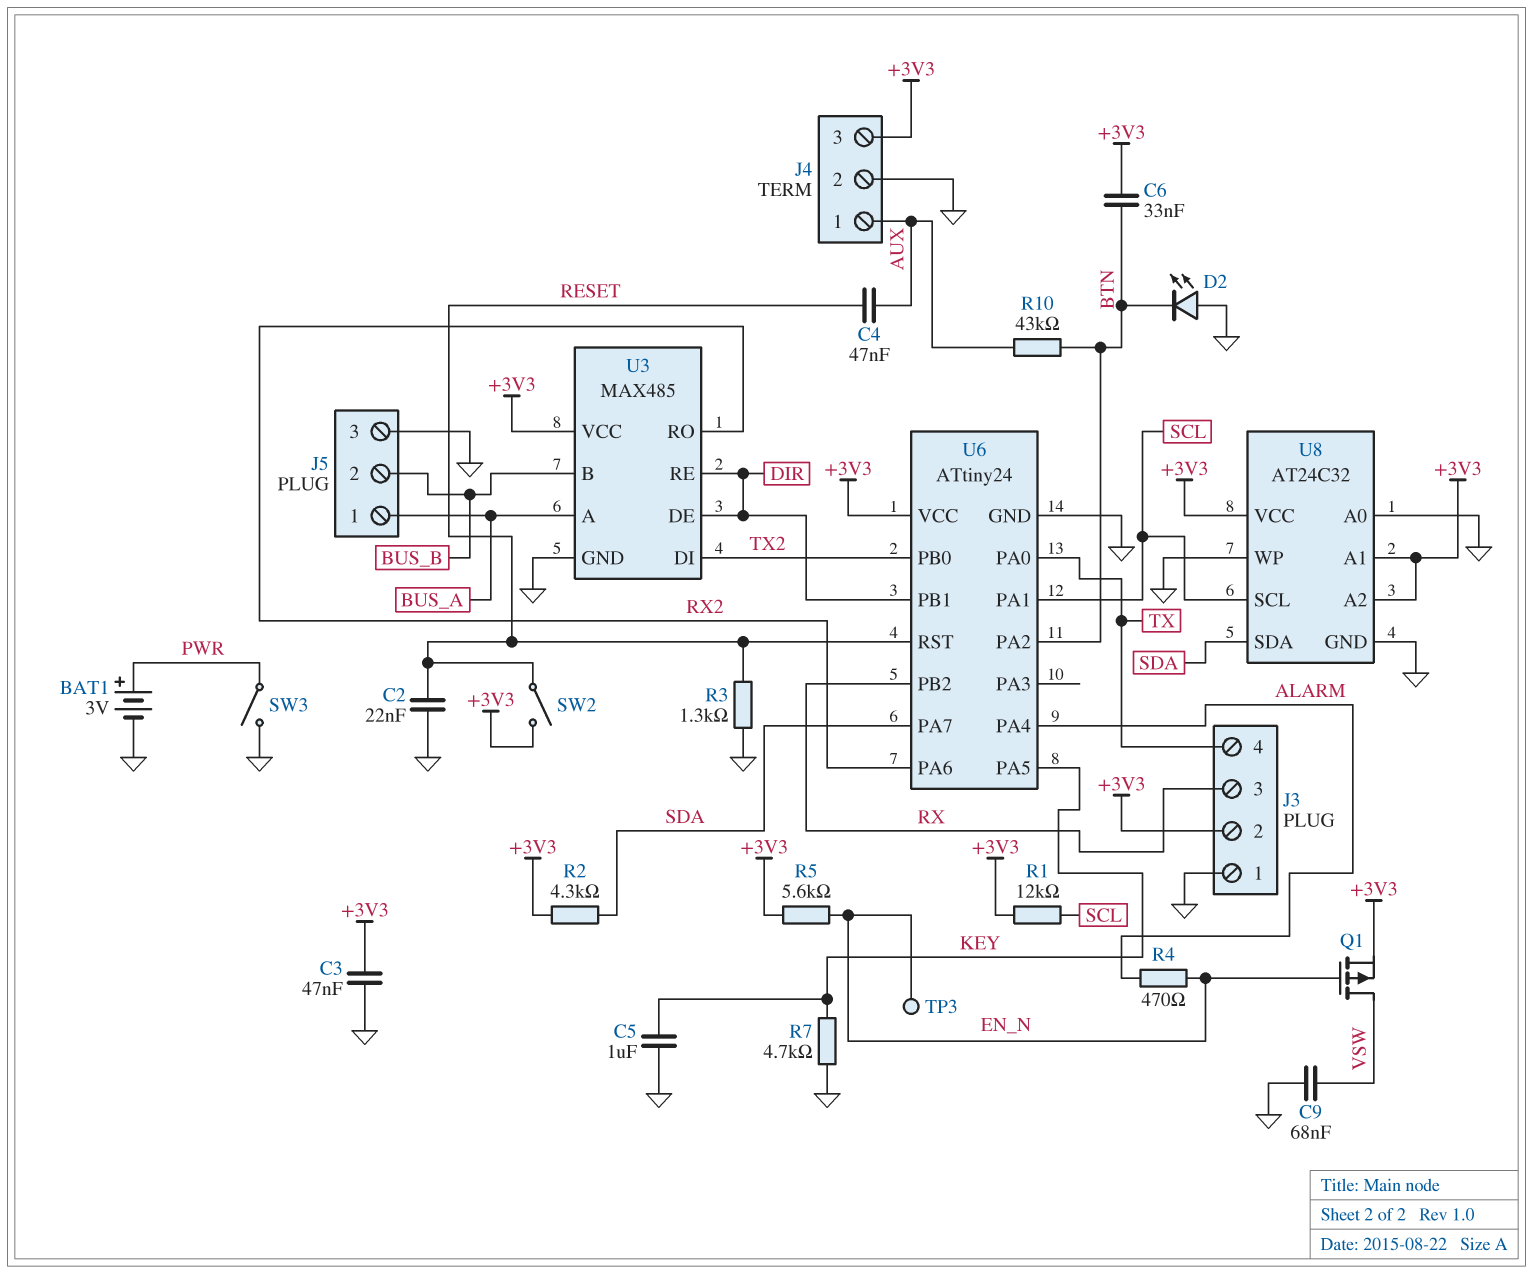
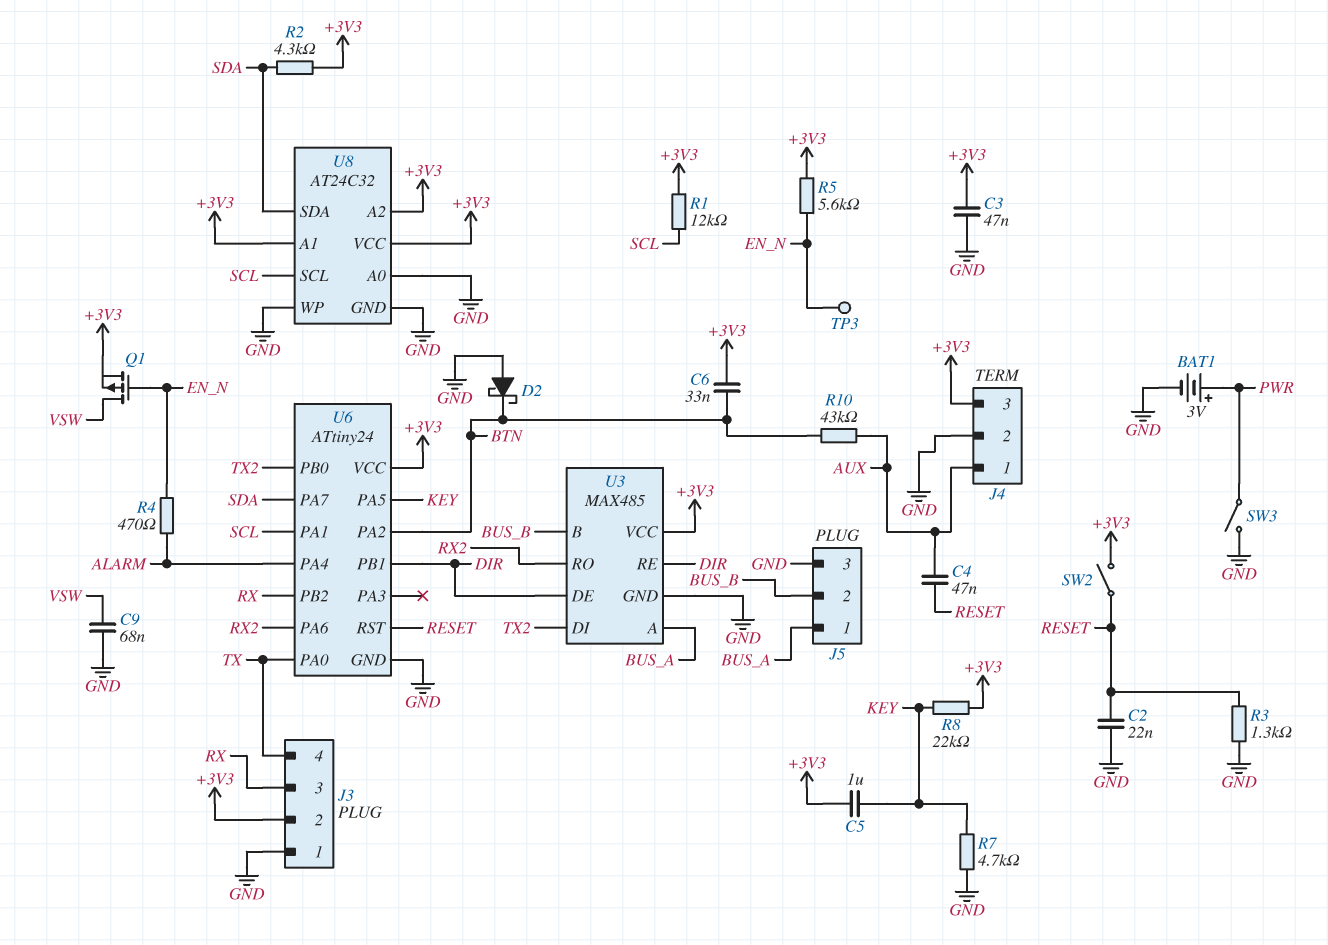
C5: 1uF (GND, KEY) -> 1uF (+3V3, KEY)
D2: LED (A GND, K BTN) -> schottky (A GND, K BTN)
R8: none -> 22k (+3V3, KEY)

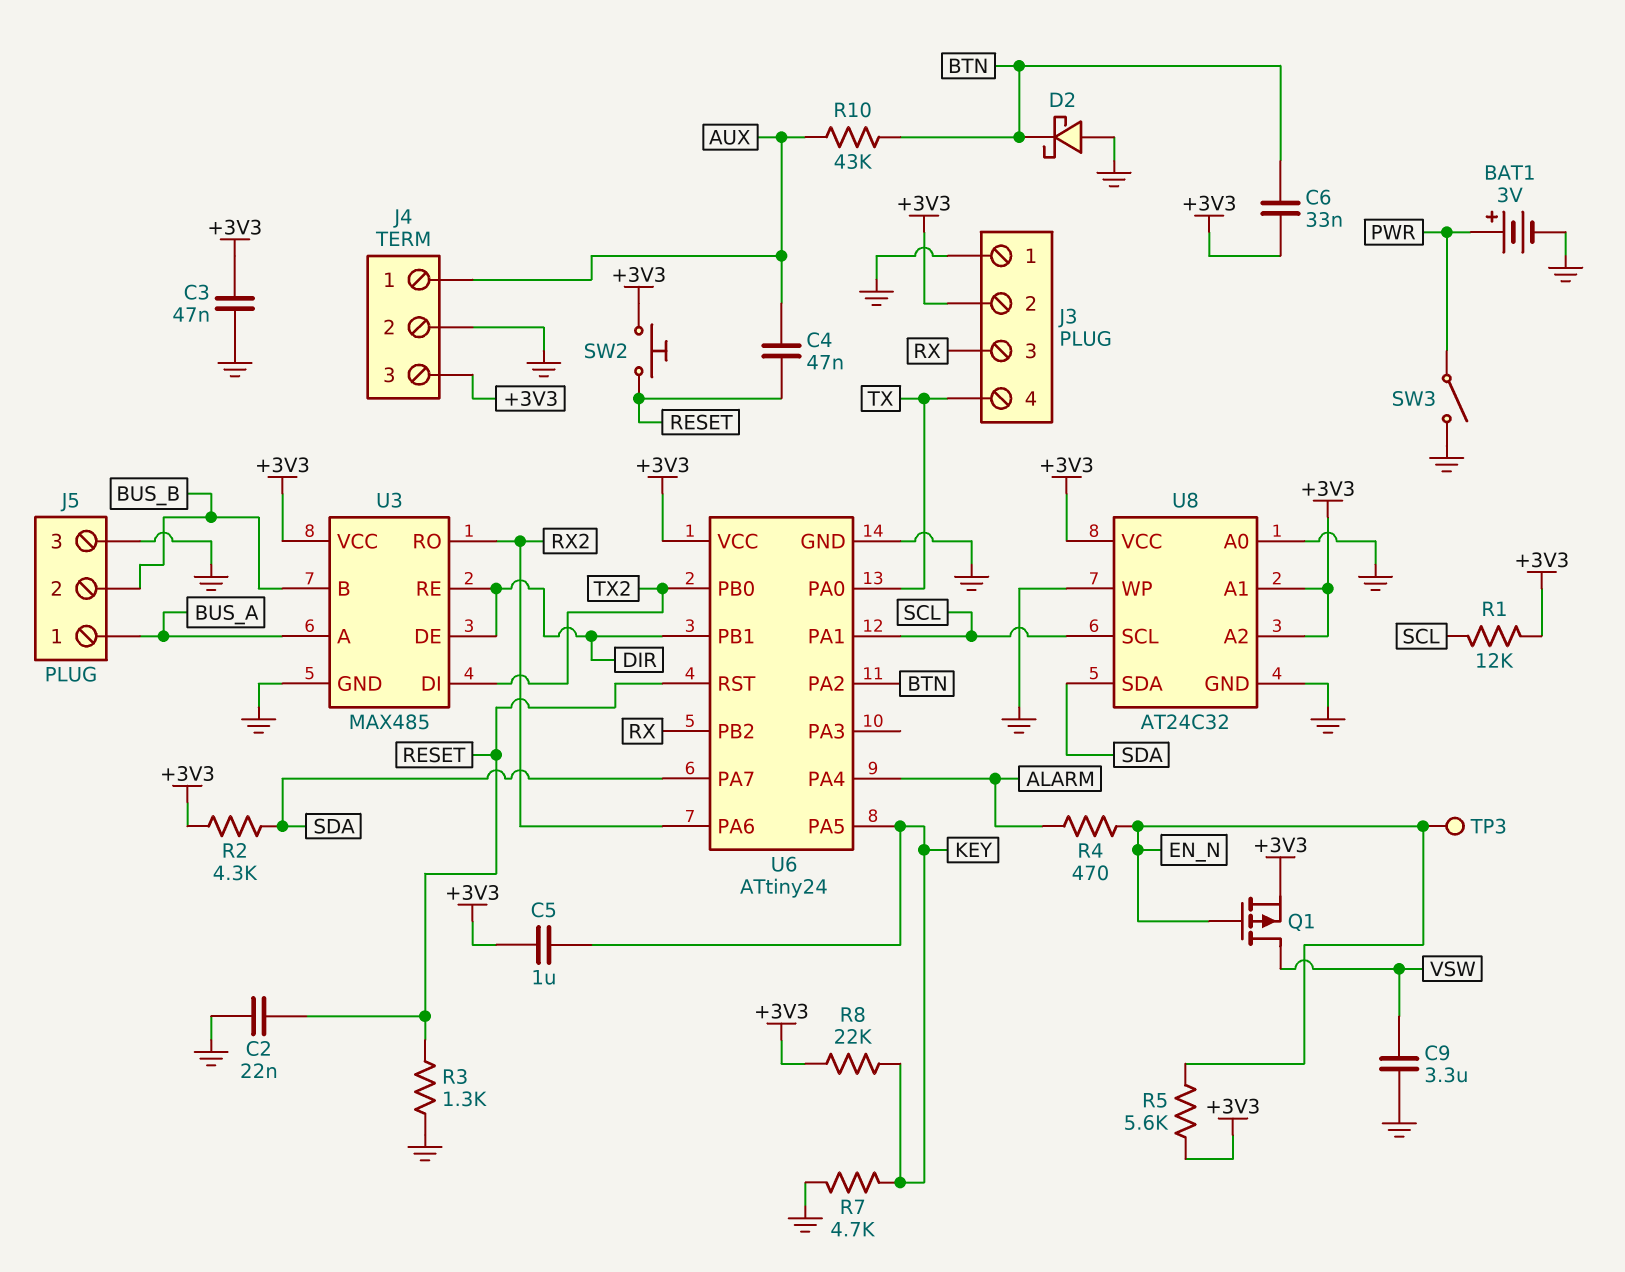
C9: 68nF (GND, VSW) -> 3.3uF (GND, VSW)
SW2: switch (+3V3, RESET) -> button (+3V3, RESET)

